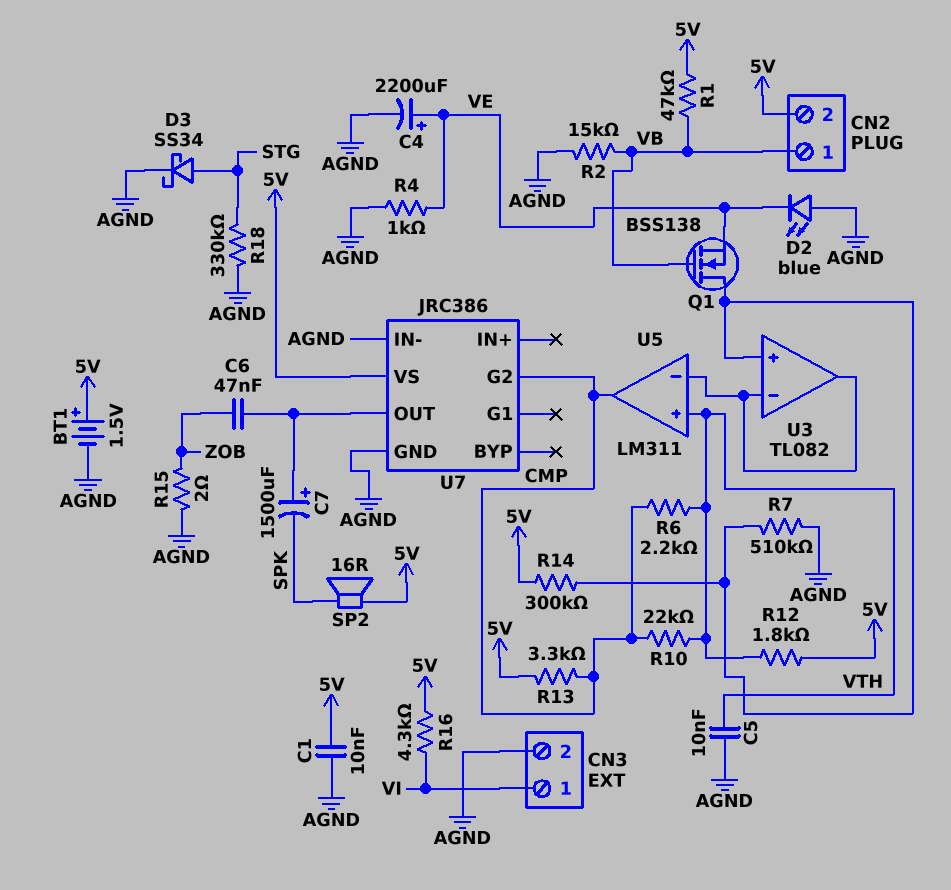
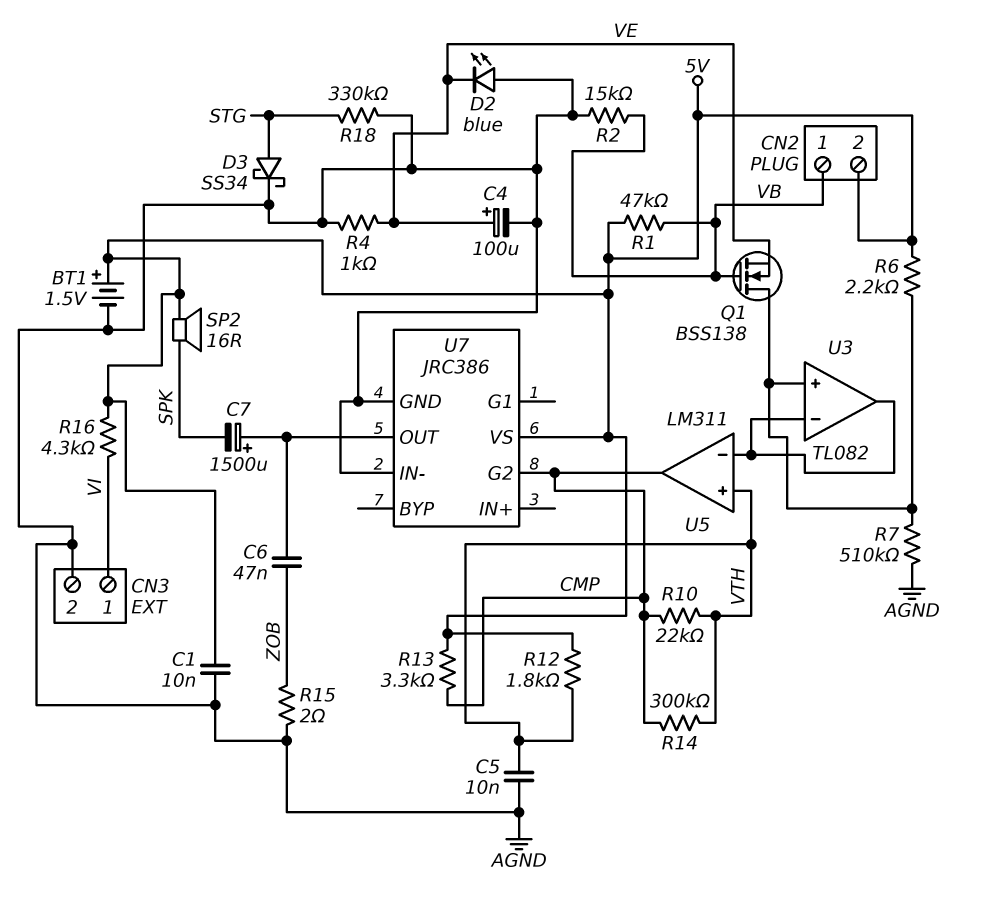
C4: 2200uF (plus VE, minus AGND) -> 100uF (plus VE, minus AGND)
R6: 2.2k (CMP, VTH) -> 2.2k (5V, U3/in+)
R14: 300k (5V, U3/in+) -> 300k (CMP, VTH)

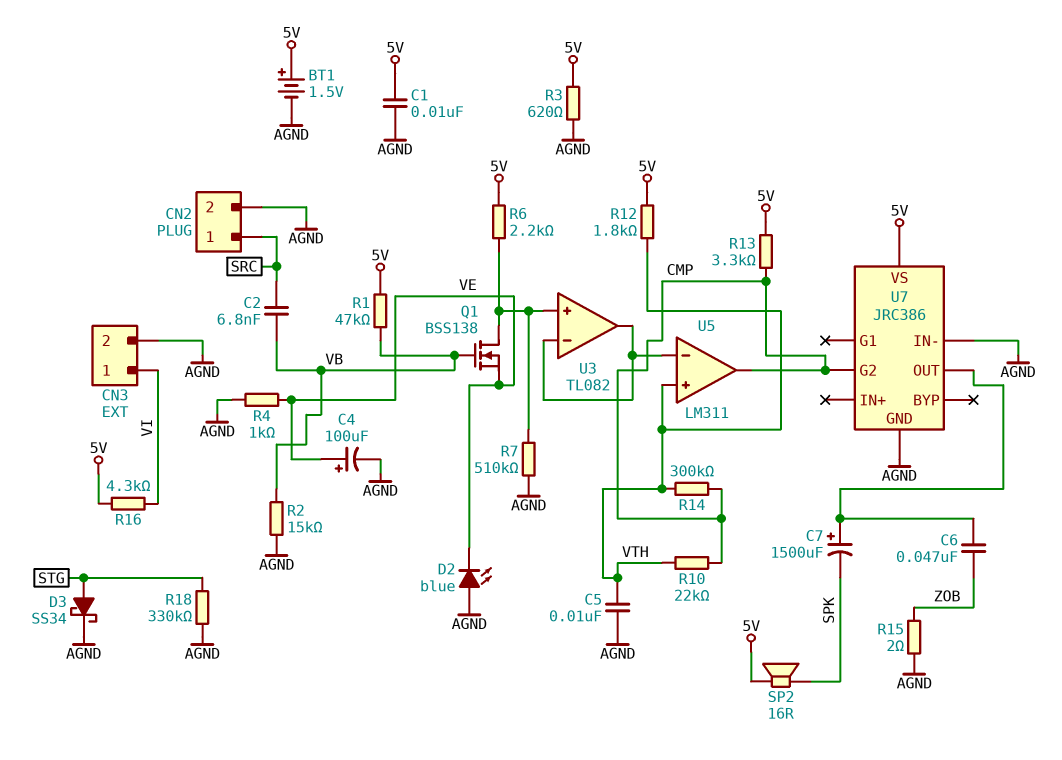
C2: none -> 6.8nF (SRC, VB)
CN2 pin 1: VB -> SRC
CN2 pin 2: 5V -> AGND
R3: none -> 620 (5V, AGND)

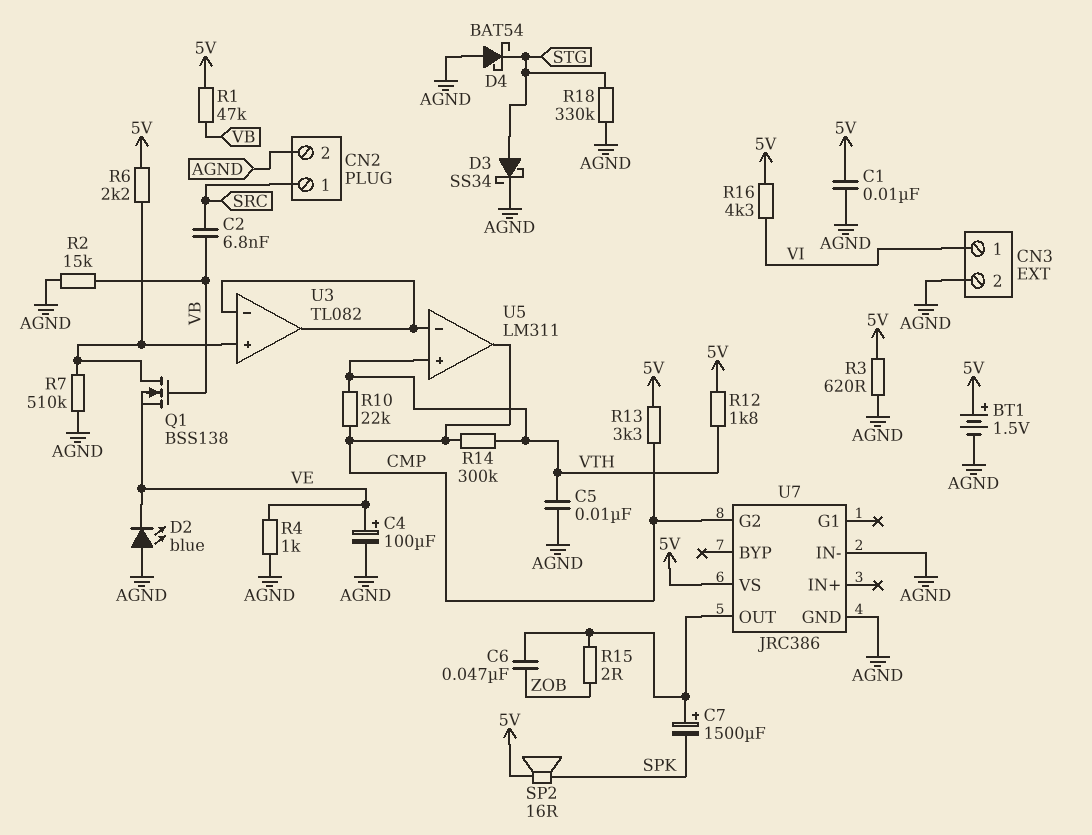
D4: none -> schottky BAT54 (A AGND, K STG)
R15: 2 (AGND, ZOB) -> 2 (U7/OUT, ZOB)

